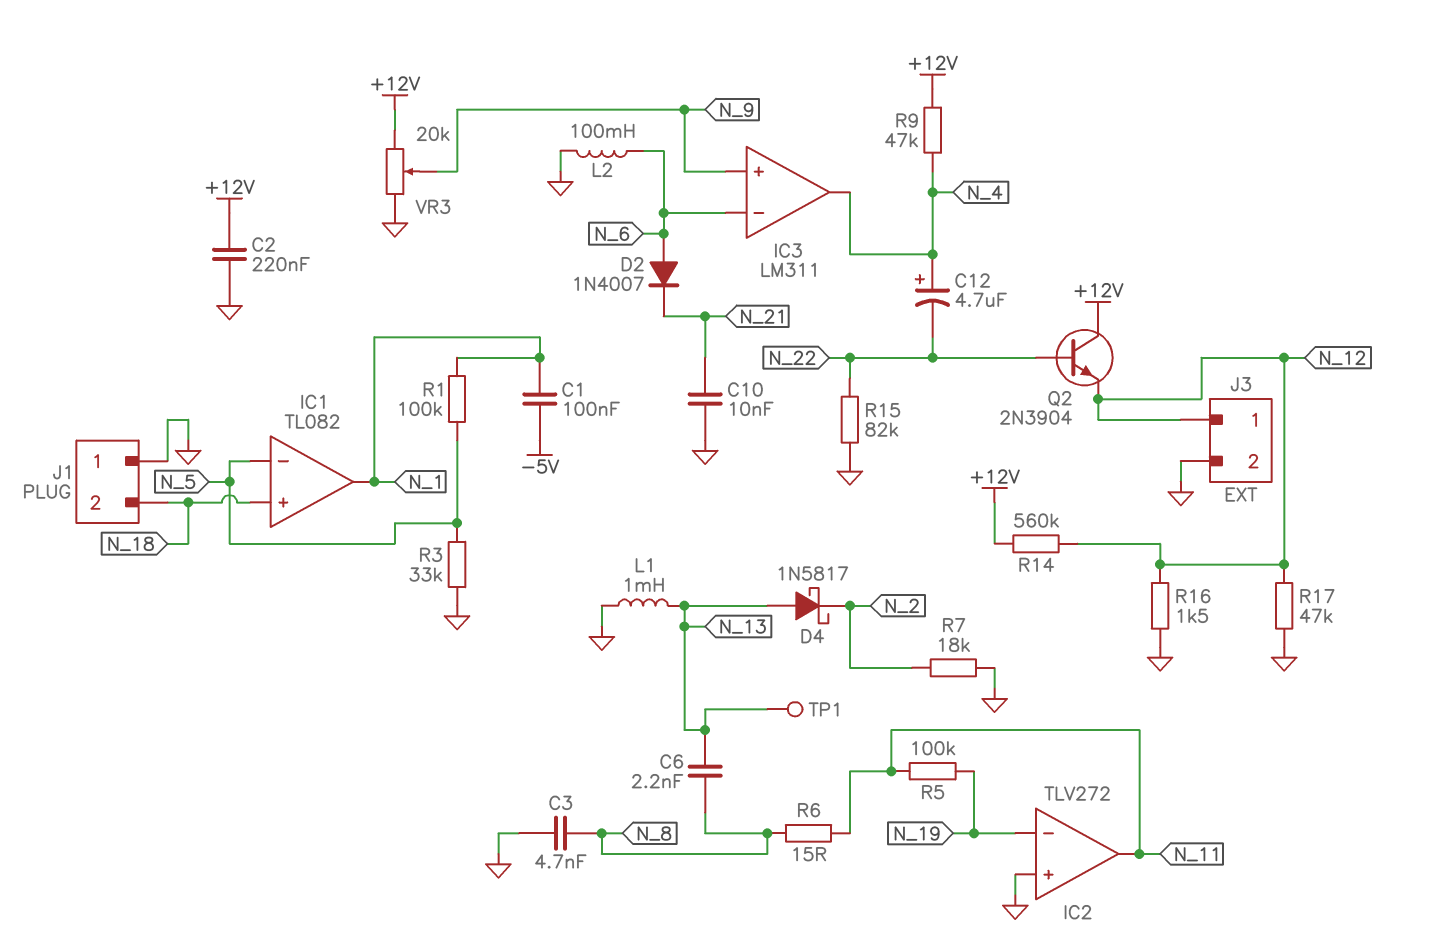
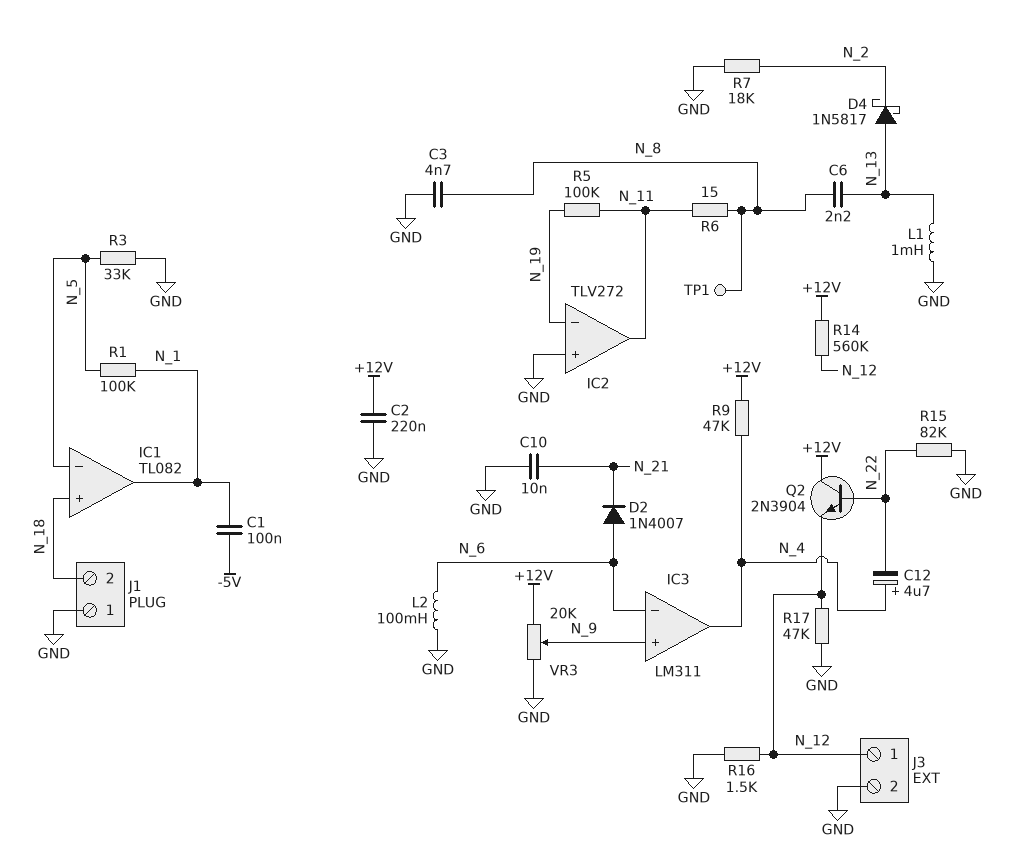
TP1: test point (N_13) -> test point (N_8)

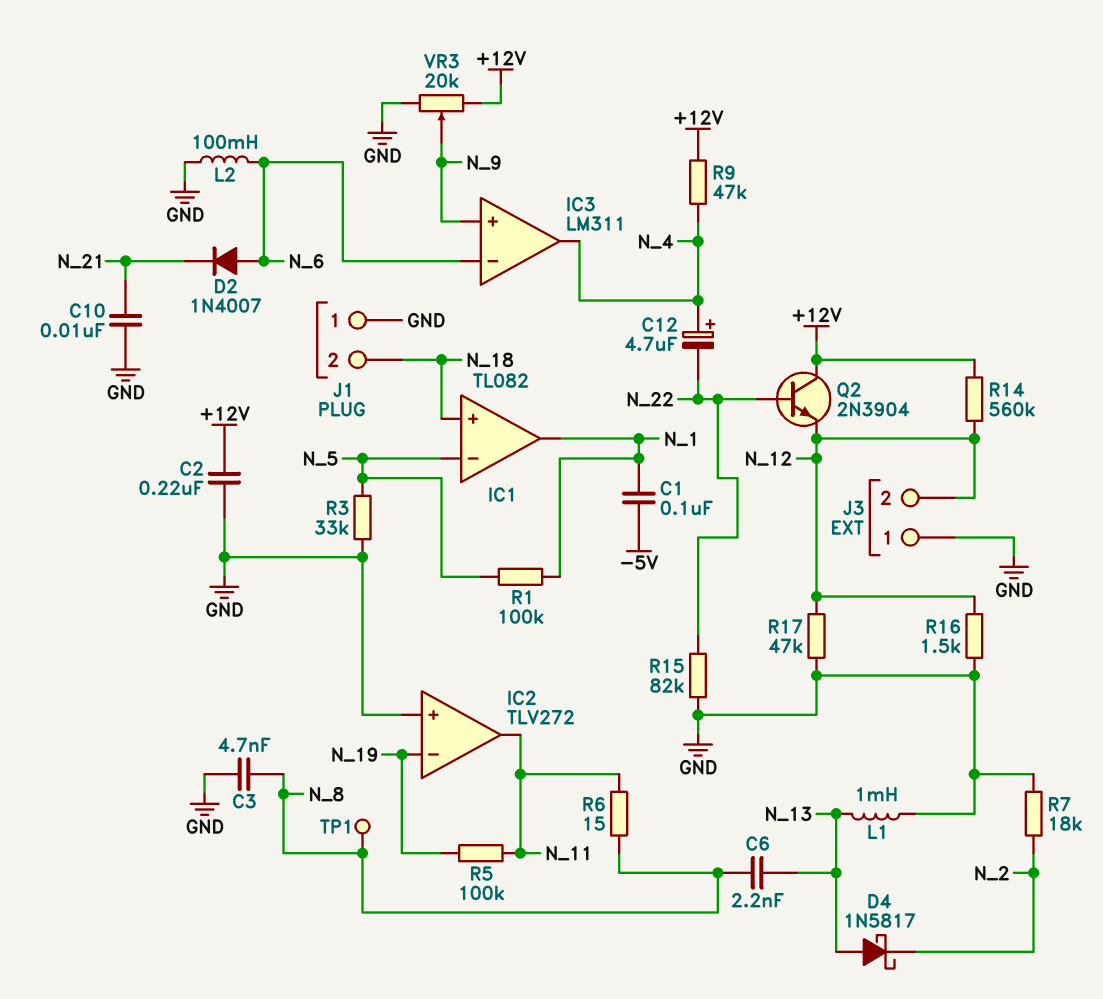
J3 pin 1: N_12 -> GND
J3 pin 2: GND -> N_12

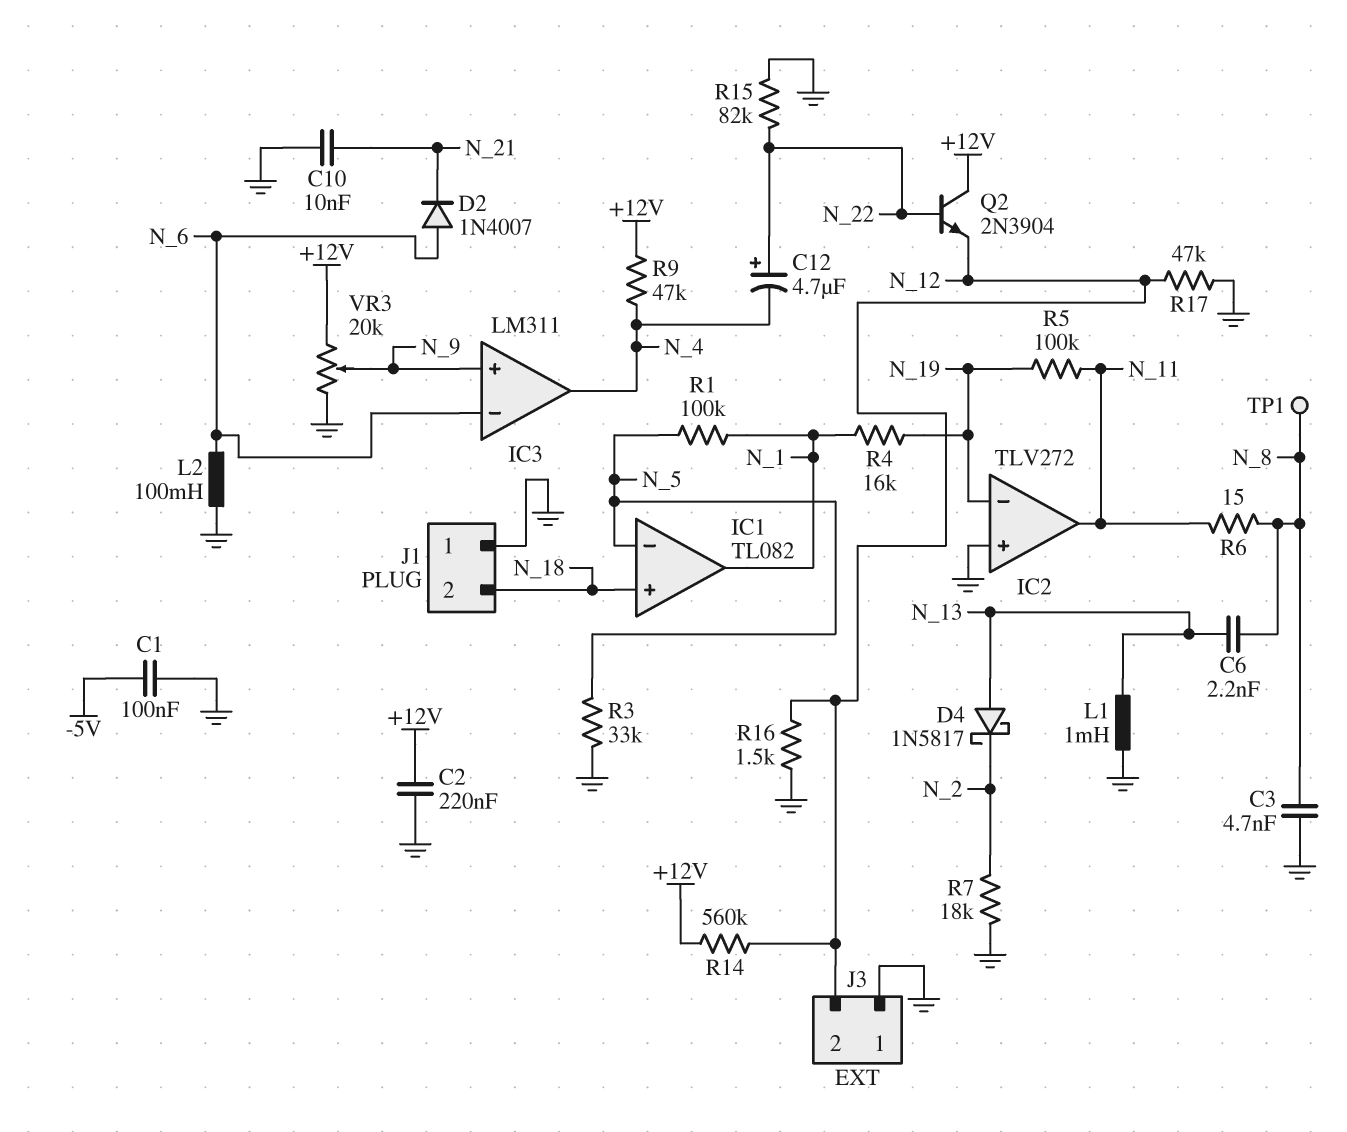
C1: 100nF (-5V, N_1) -> 100nF (-5V, GND)
C12: 4.7uF (plus N_4, minus N_22) -> 4.7uF (plus N_22, minus N_4)
R4: none -> 16k (N_1, N_19)

